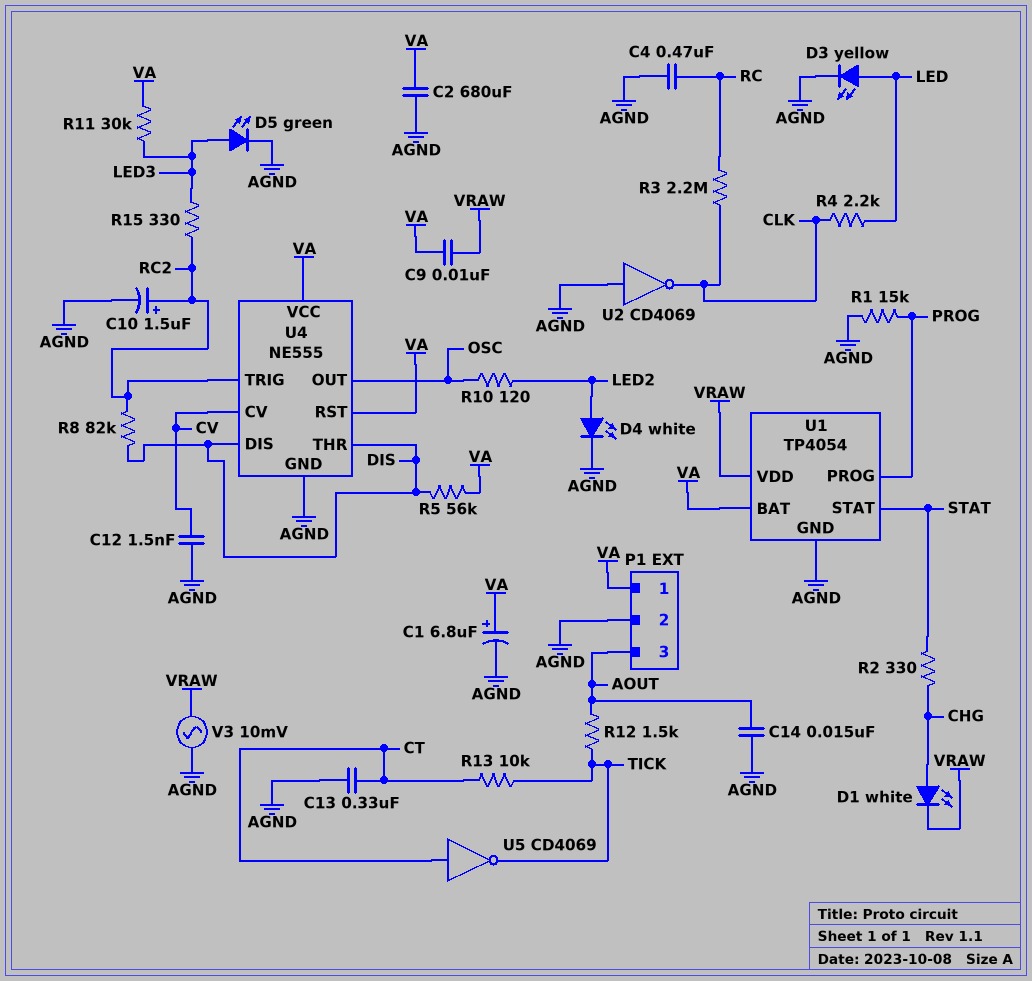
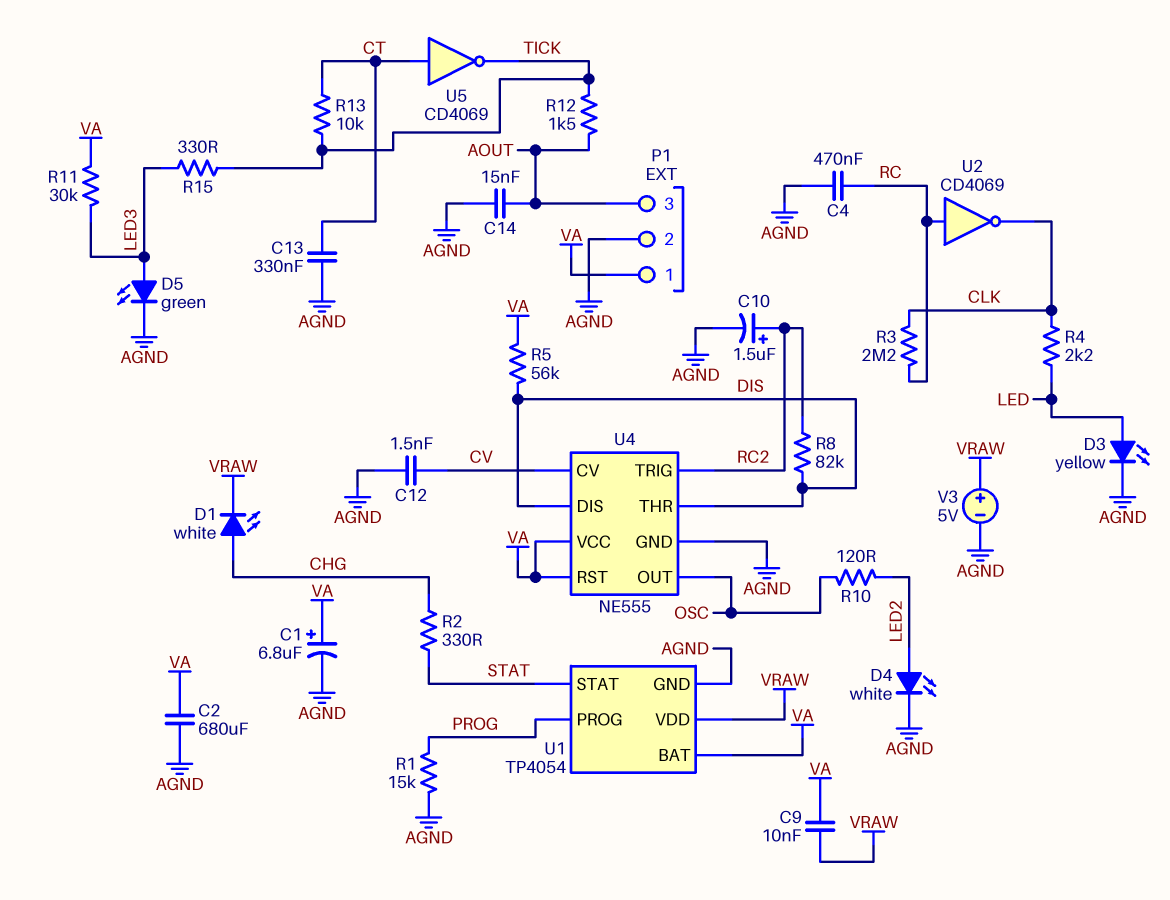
R15: 330 (LED3, RC2) -> 330 (LED3, TICK)
U2: NOT CD4069 (in AGND, out CLK) -> NOT CD4069 (in RC, out CLK)
V3: AC 10mV (AGND, VRAW) -> 5V (plus VRAW, minus AGND)

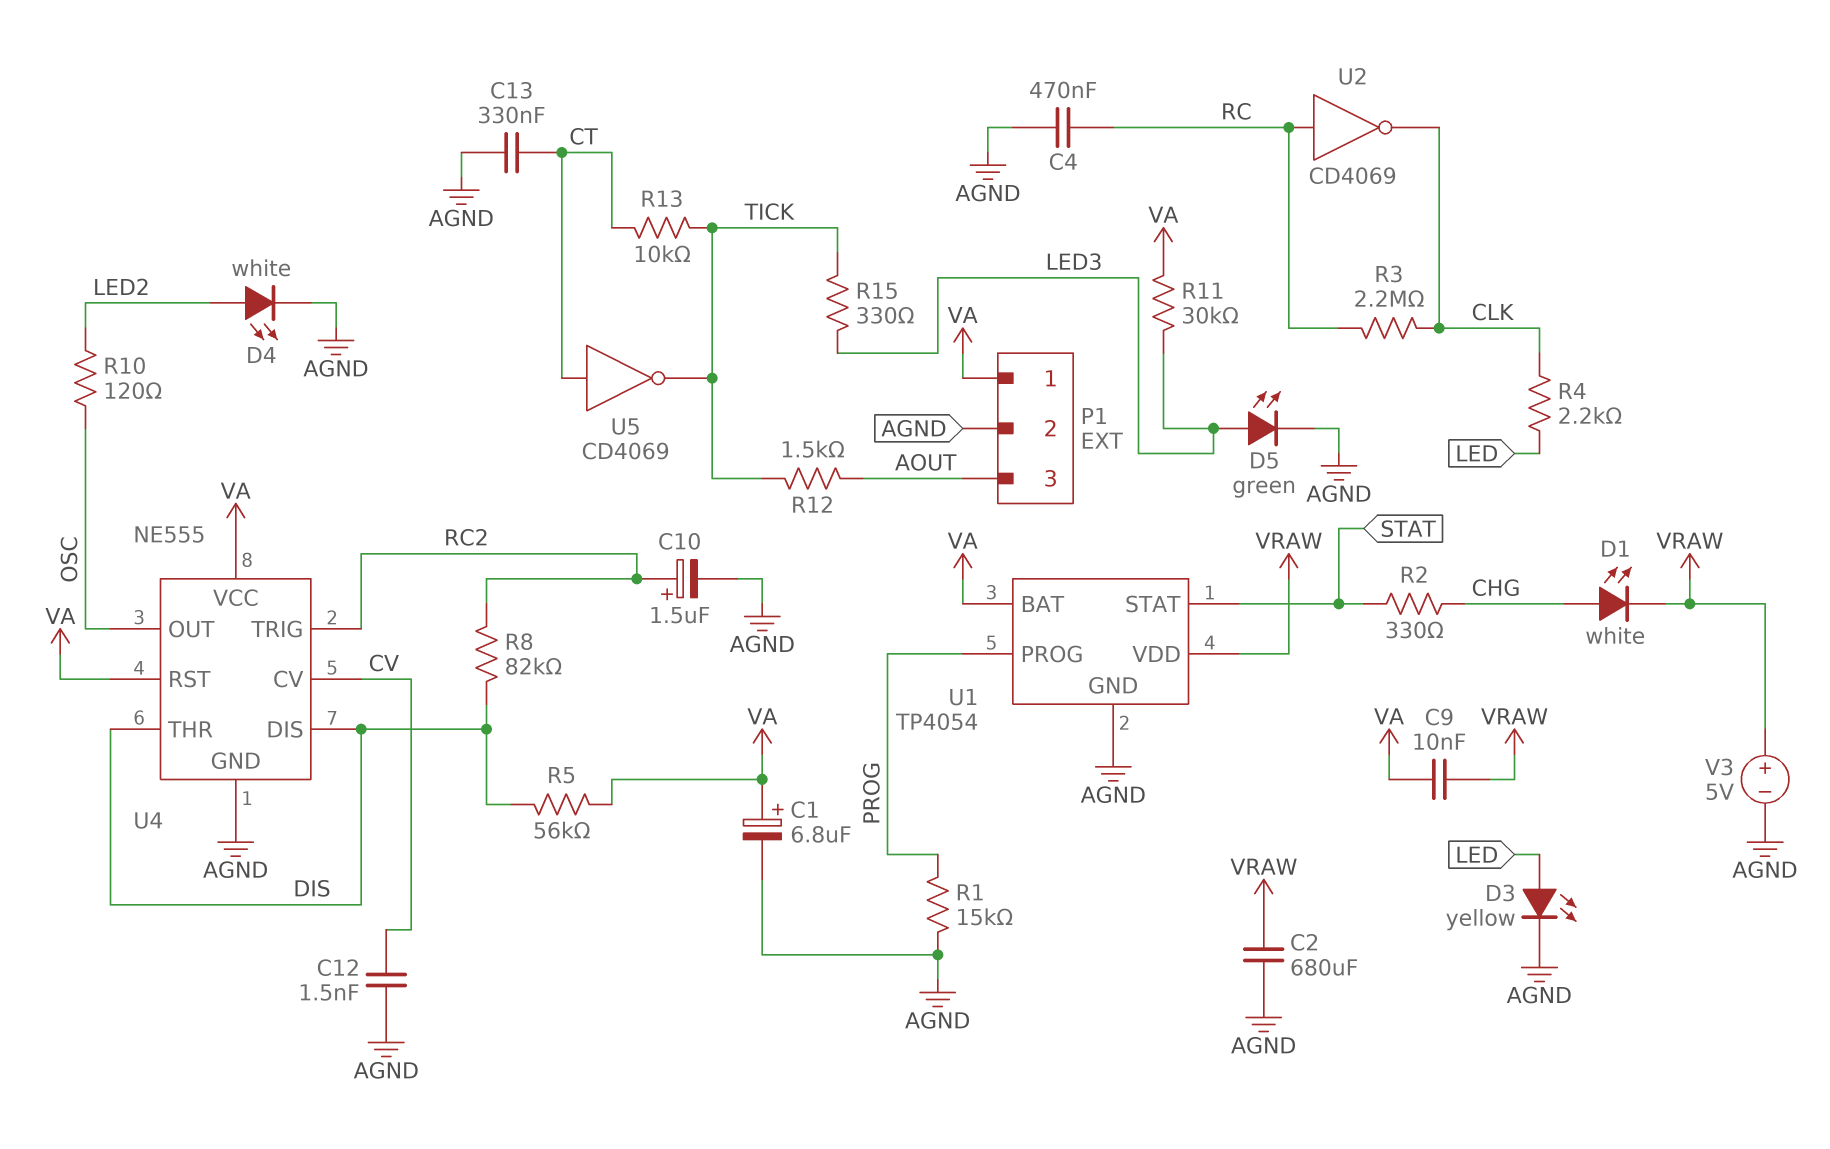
C2: 680uF (AGND, VA) -> 680uF (AGND, VRAW)
C14: 15nF (AGND, AOUT) -> none

